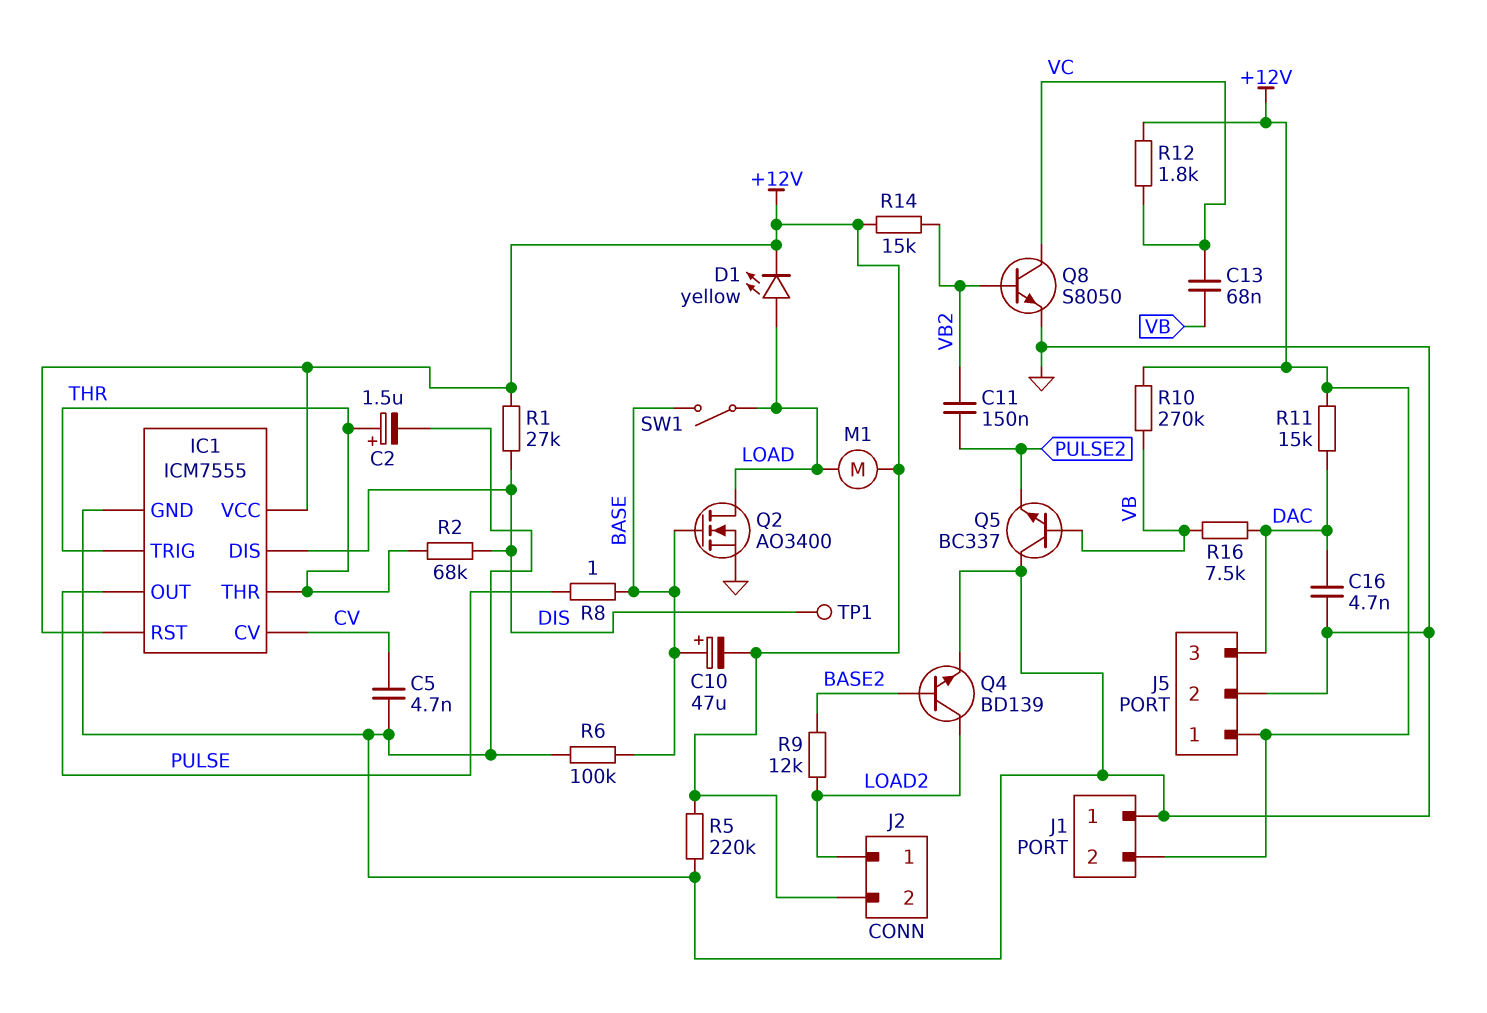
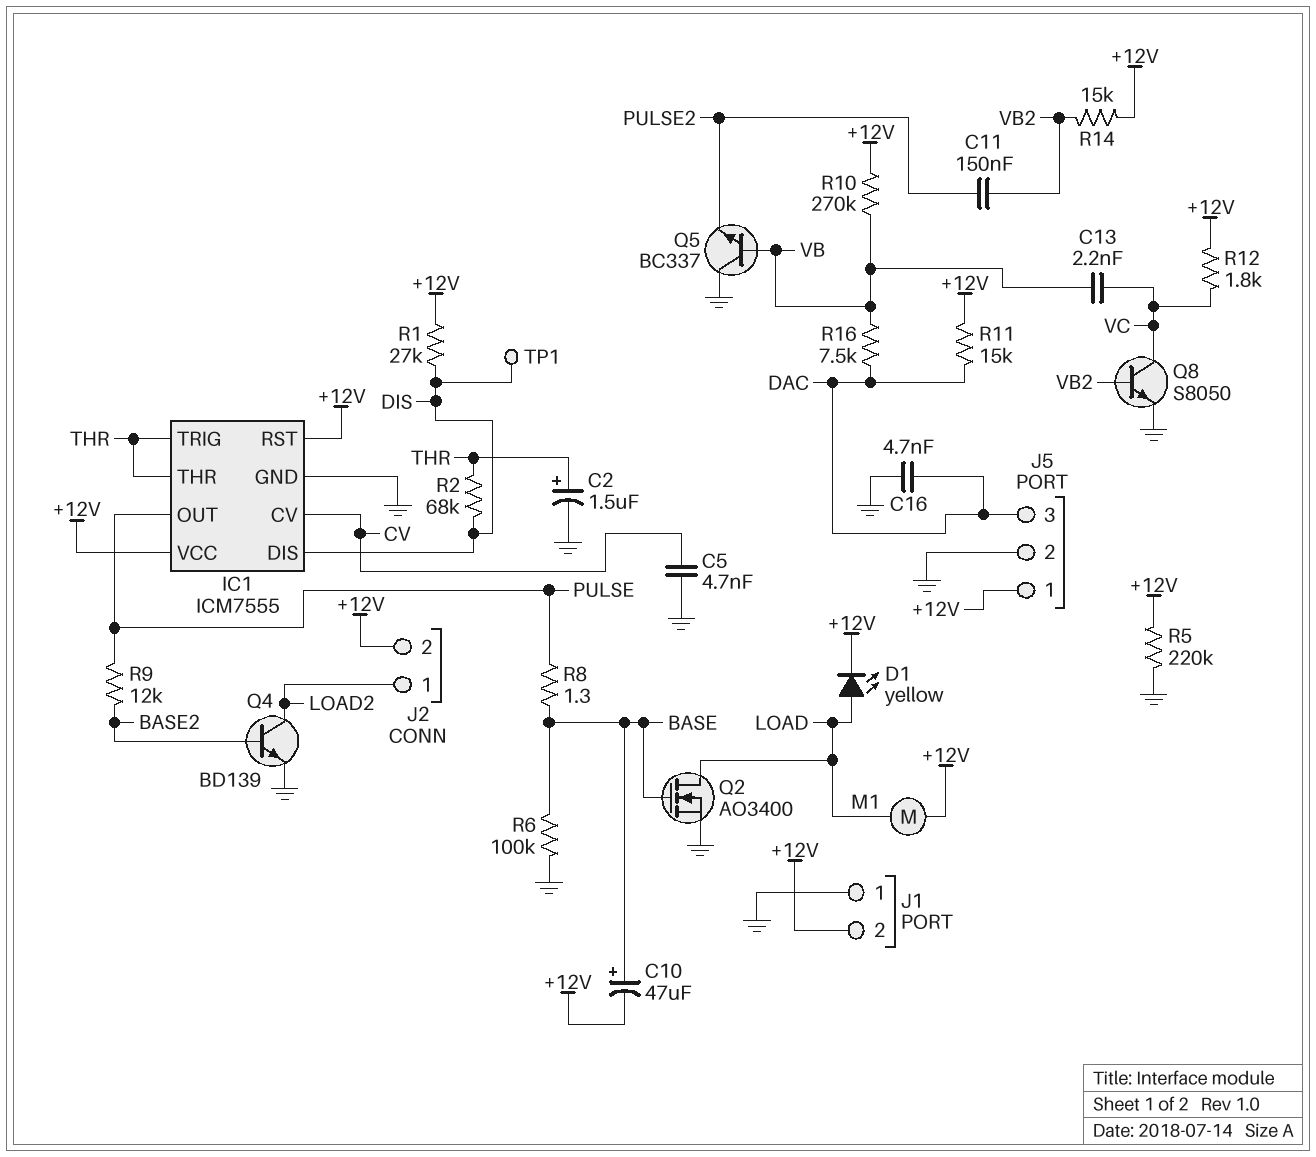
C13: 68nF (VB, VC) -> 2.2nF (VB, VC)
R8: 1 (BASE, PULSE) -> 1.3 (BASE, PULSE)
R9: 12k (BASE2, LOAD2) -> 12k (BASE2, PULSE)
SW1: switch (BASE, LOAD) -> none

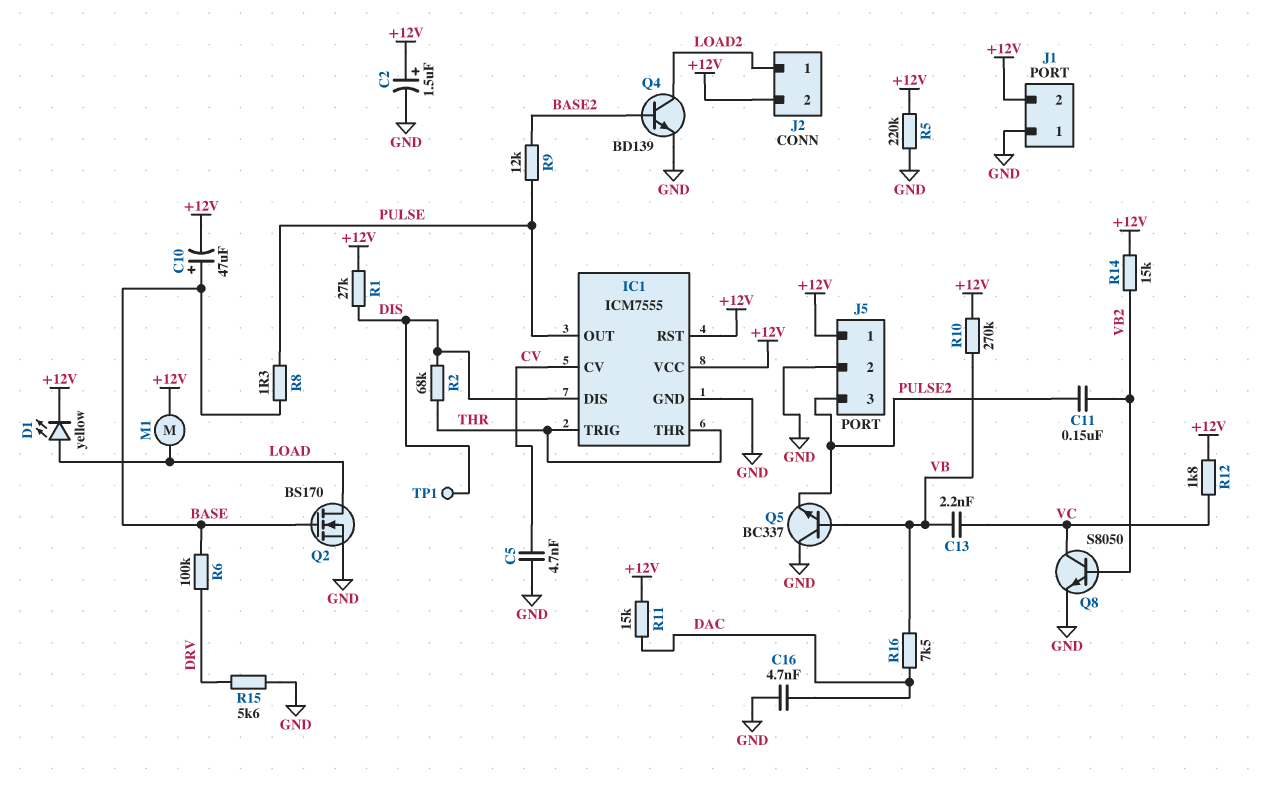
C2: 1.5uF (plus THR, minus GND) -> 1.5uF (plus +12V, minus GND)
J5 pin 3: DAC -> PULSE2
Q2: NMOS AO3400 (G BASE, D LOAD, S GND) -> NMOS BS170 (G BASE, D LOAD, S GND)
R6: 100k (BASE, GND) -> 100k (BASE, DRV)
R15: none -> 5.6k (DRV, GND)

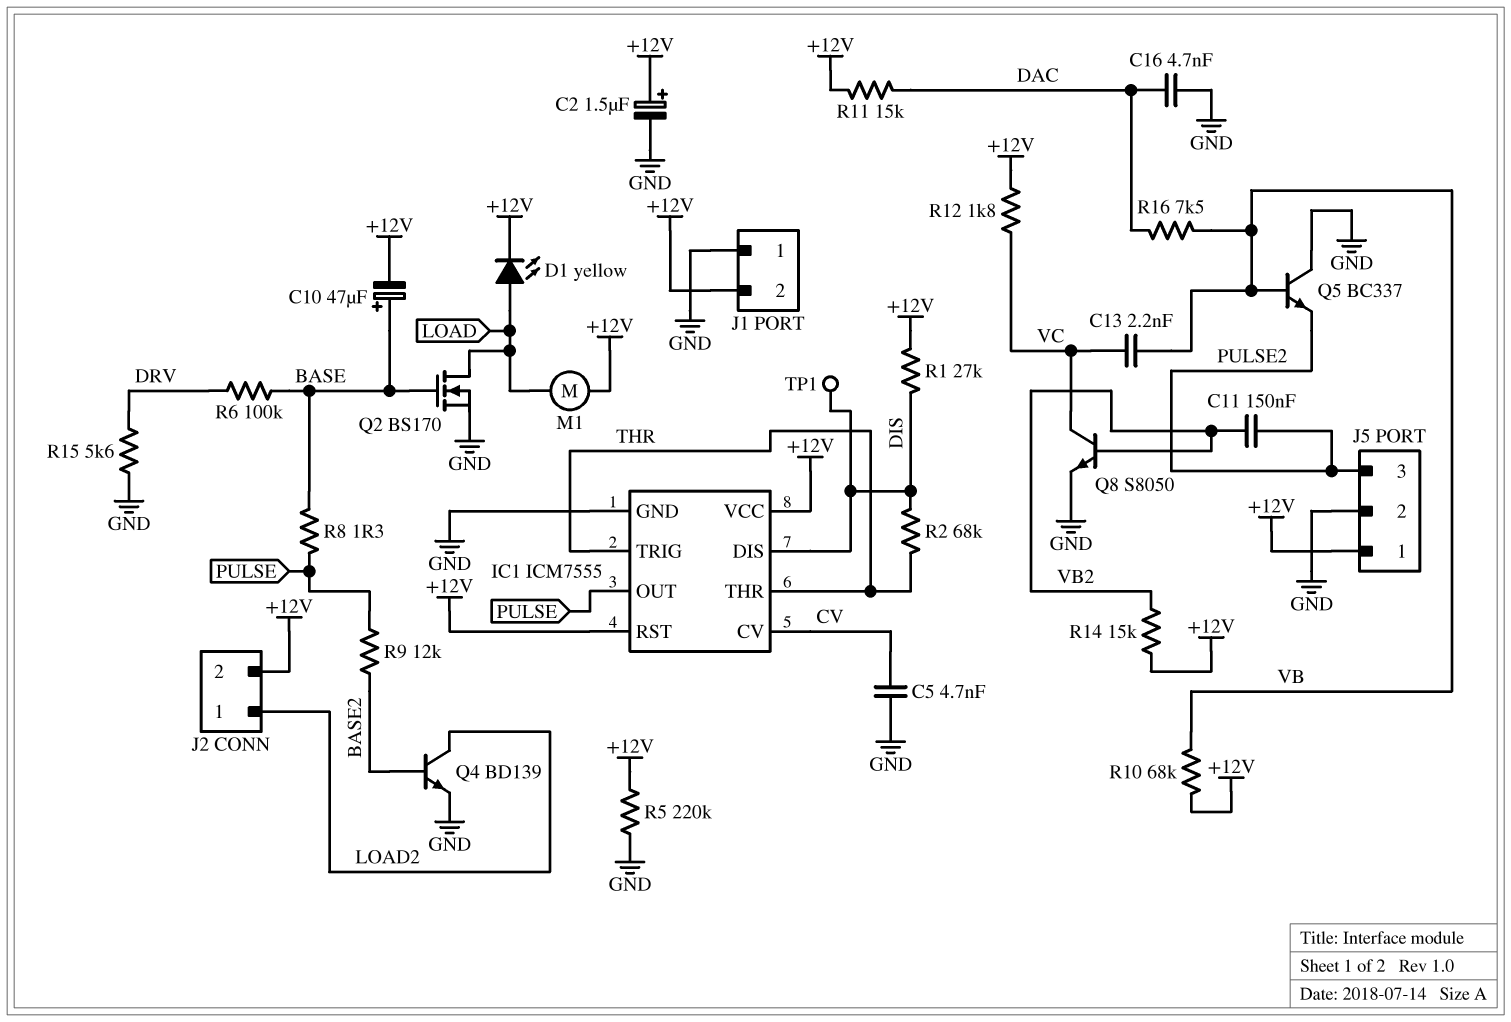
R10: 270k (+12V, VB) -> 68k (+12V, VB)

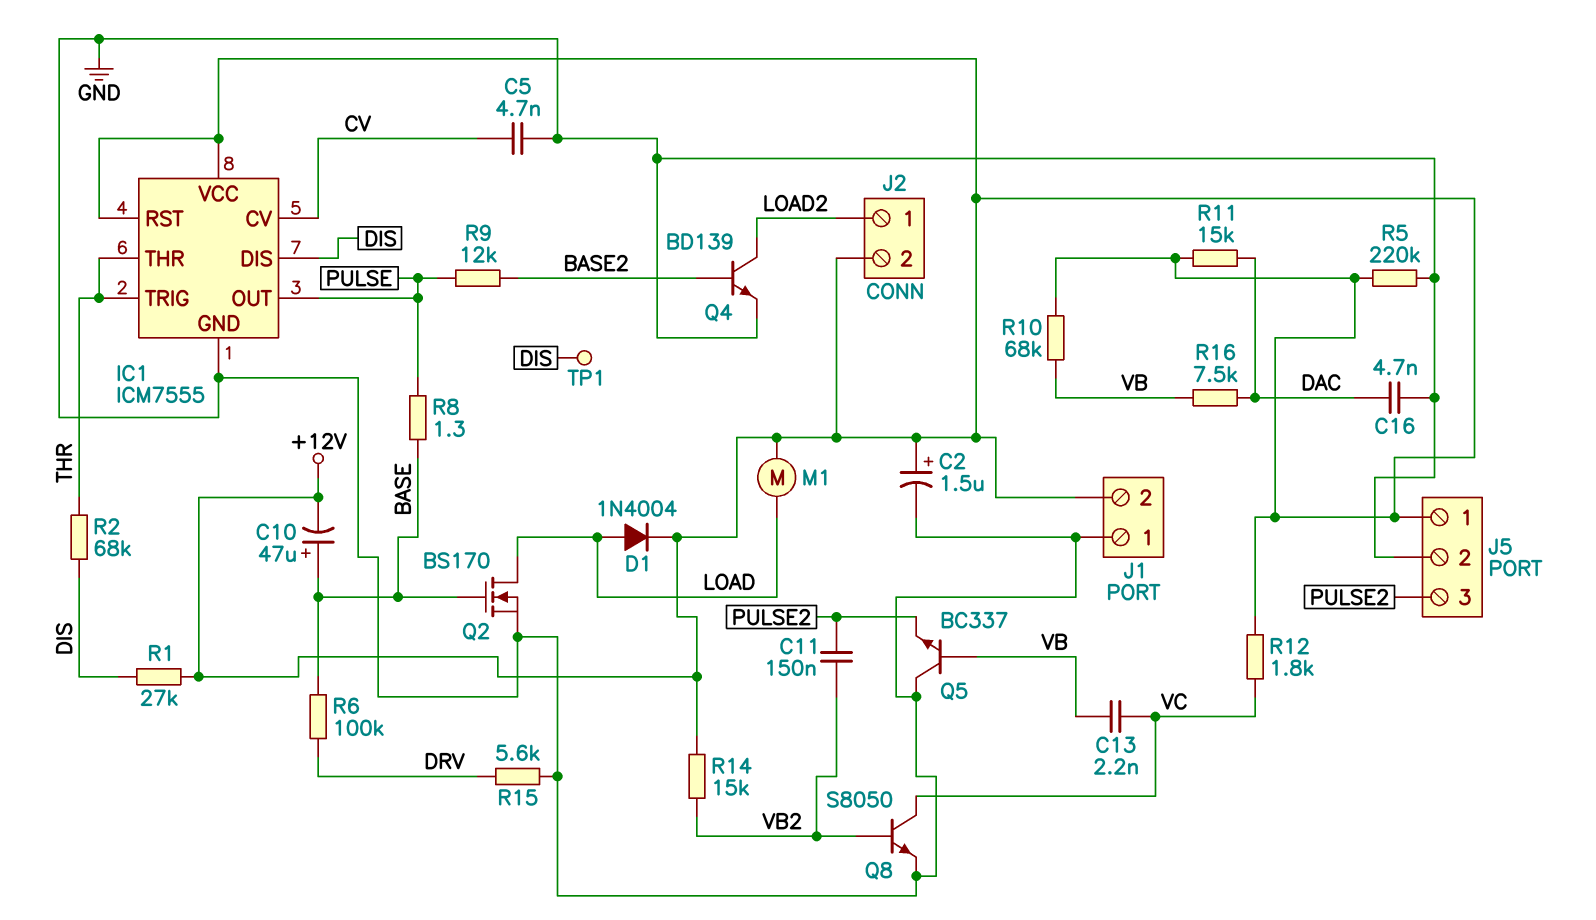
D1: LED yellow (A LOAD, K +12V) -> diode 1N4004 (A LOAD, K +12V)

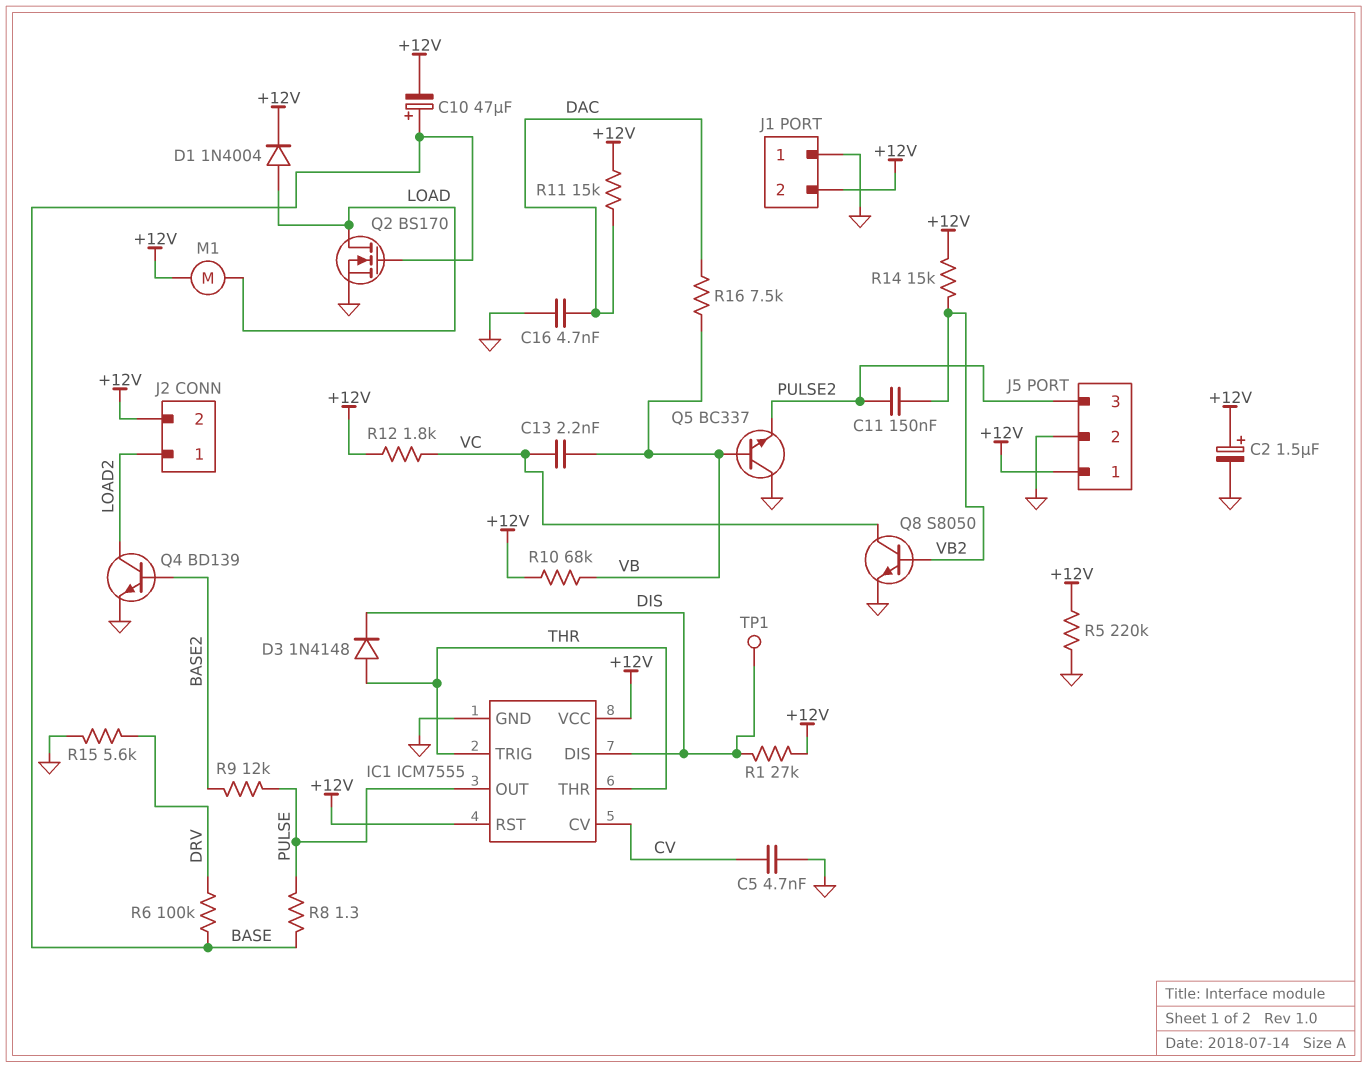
D3: none -> diode 1N4148 (A THR, K DIS)
R2: 68k (DIS, THR) -> none

